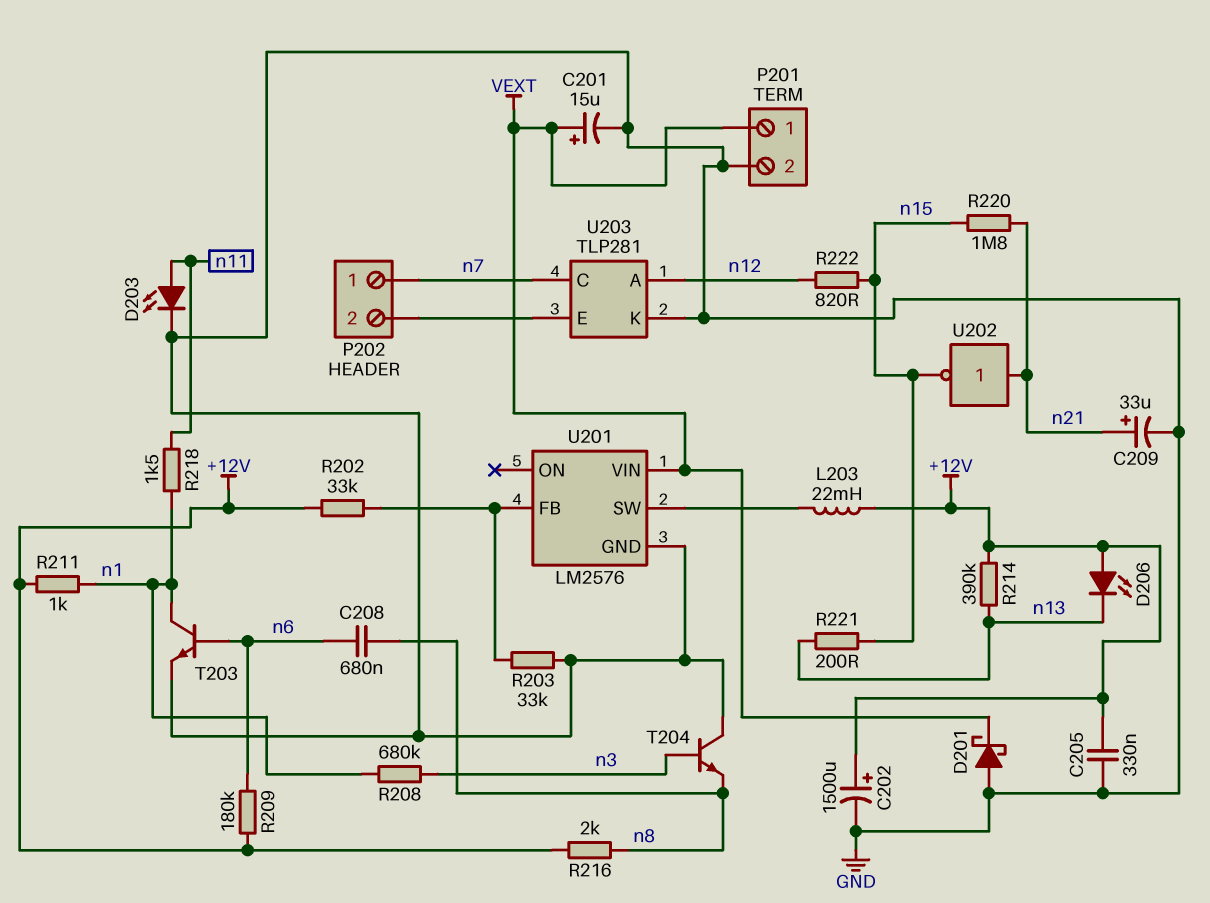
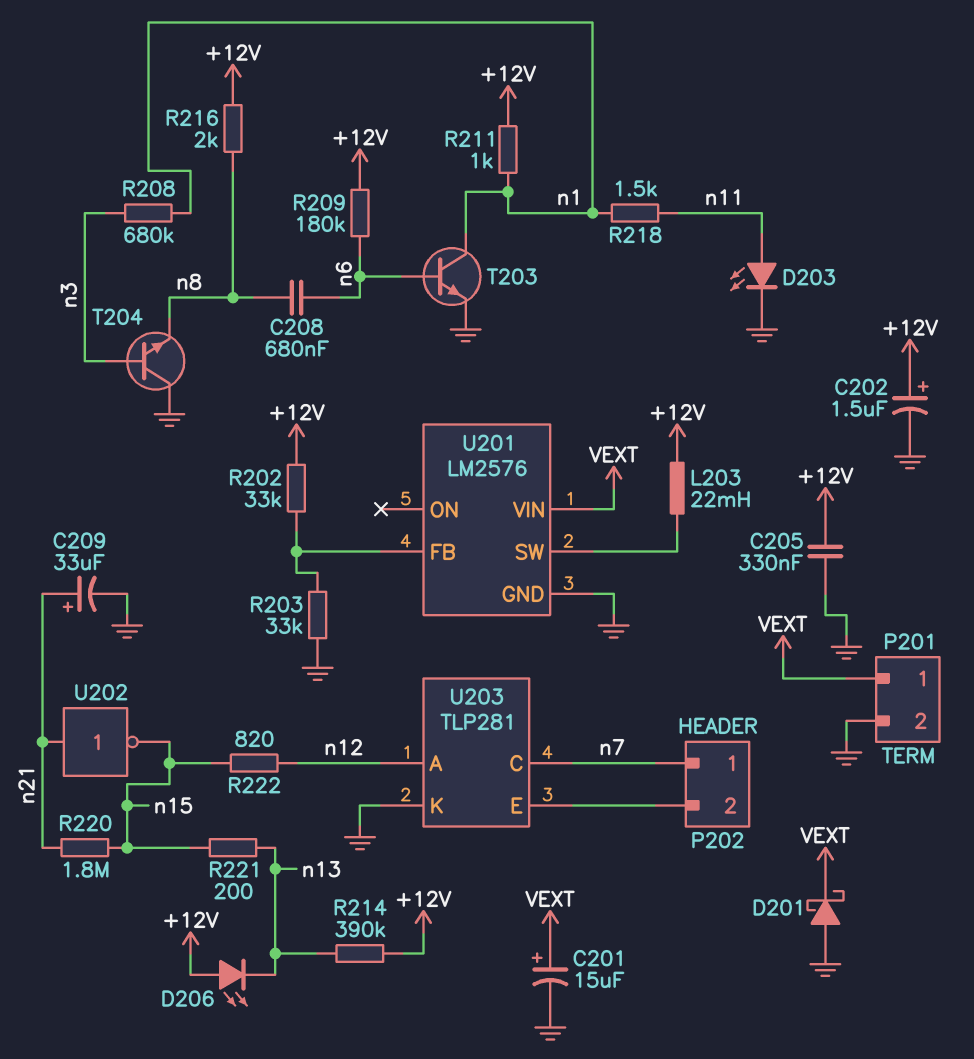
C202: 1500uF (plus +12V, minus GND) -> 1.5uF (plus +12V, minus GND)

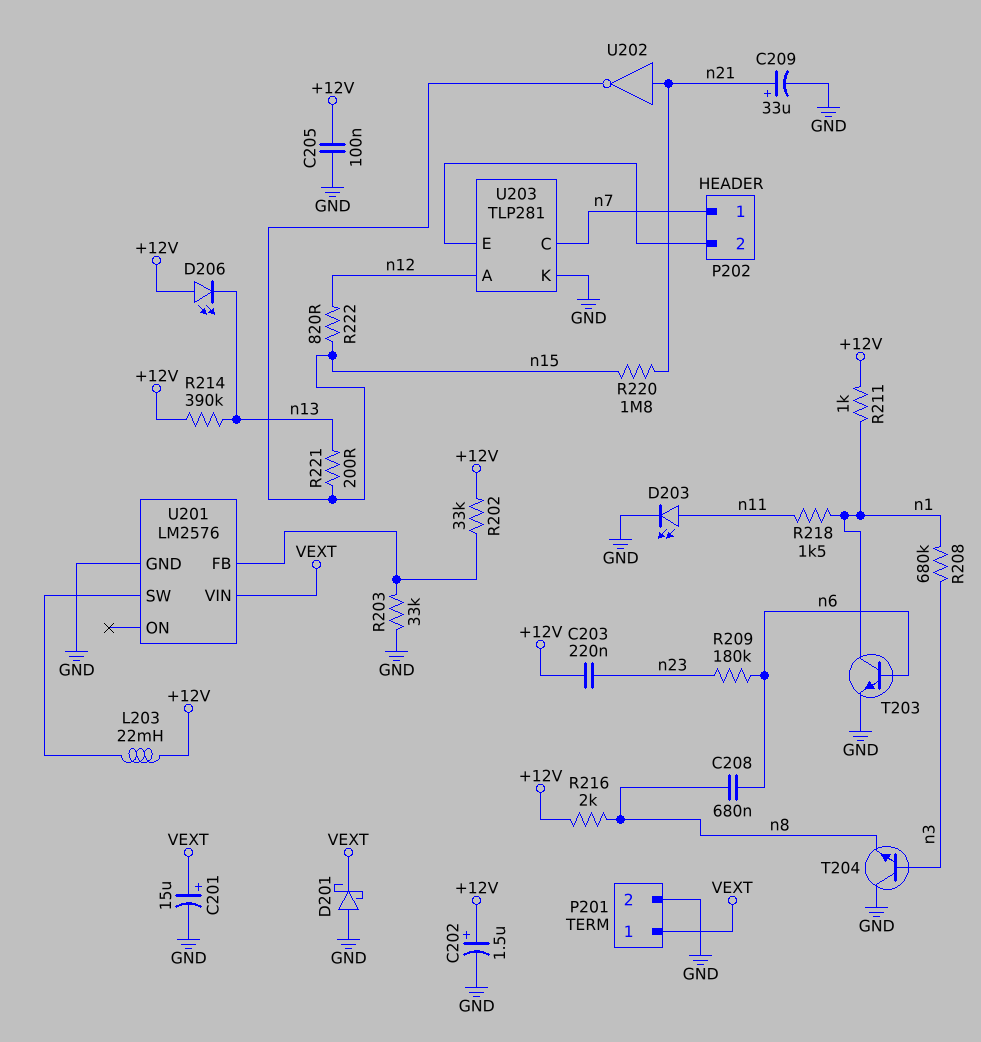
C203: none -> 220nF (+12V, n23)
C205: 330nF (+12V, GND) -> 100nF (+12V, GND)
R209: 180k (+12V, n6) -> 180k (n6, n23)

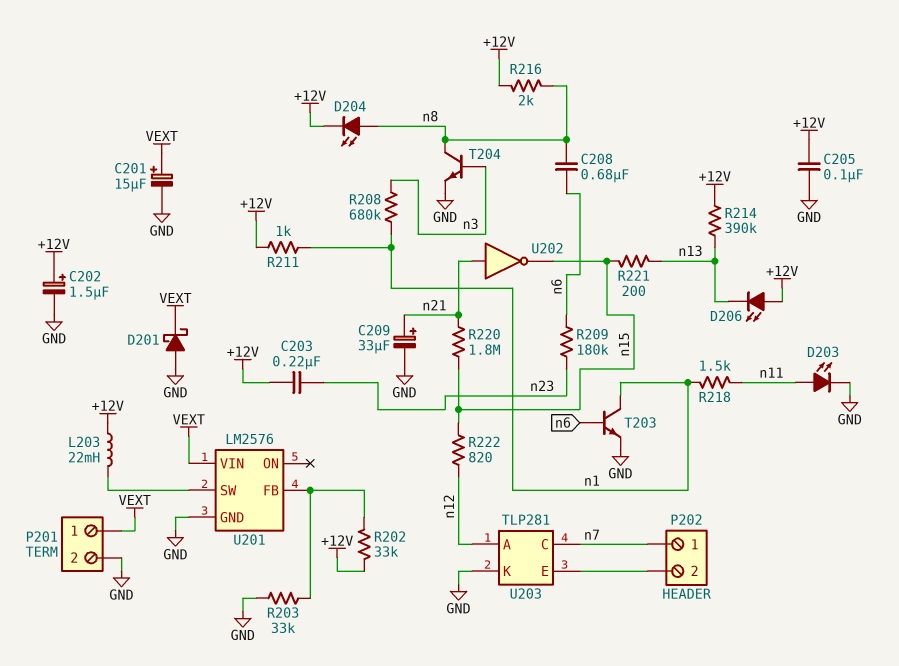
D204: none -> LED (A n8, K +12V)
T204: NPN (B n3, C GND, E n8) -> NPN (B n3, C n8, E GND)

